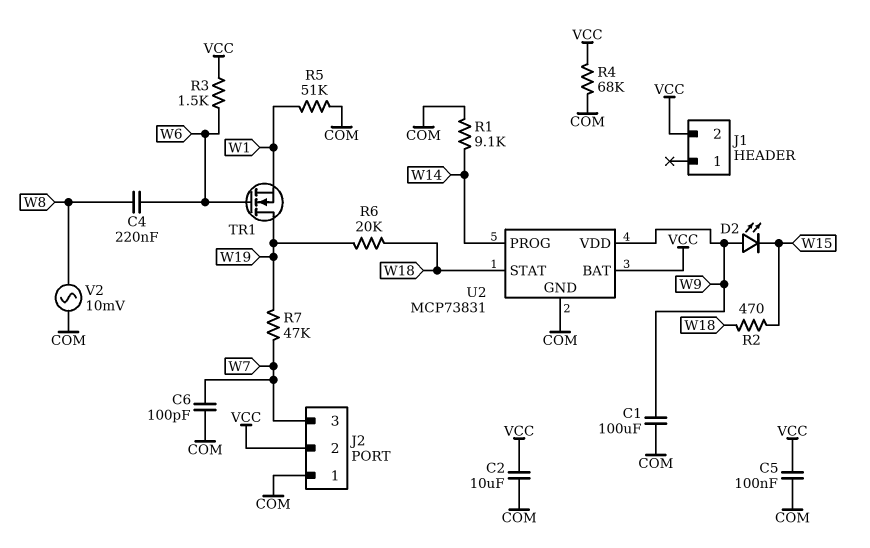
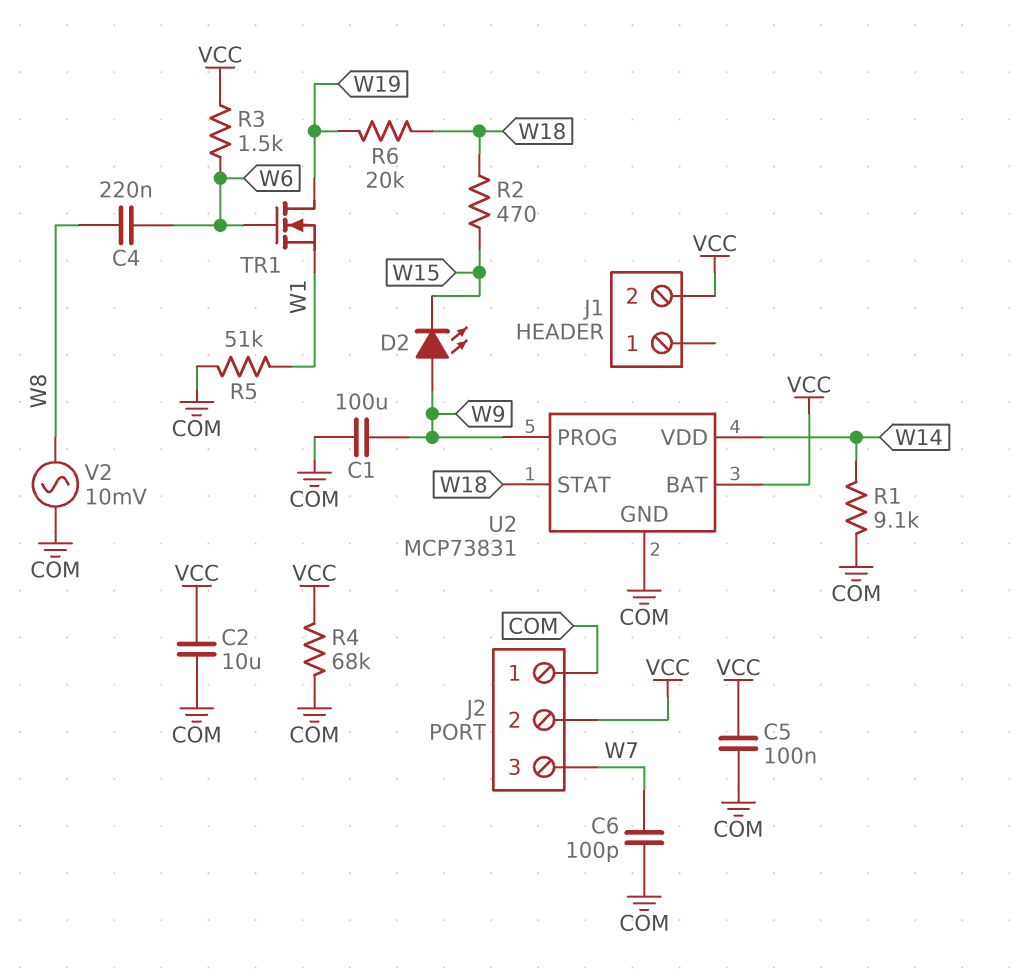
R7: 47k (W7, W19) -> none
U2 pin PROG: W14 -> W9
U2 pin VDD: W9 -> W14

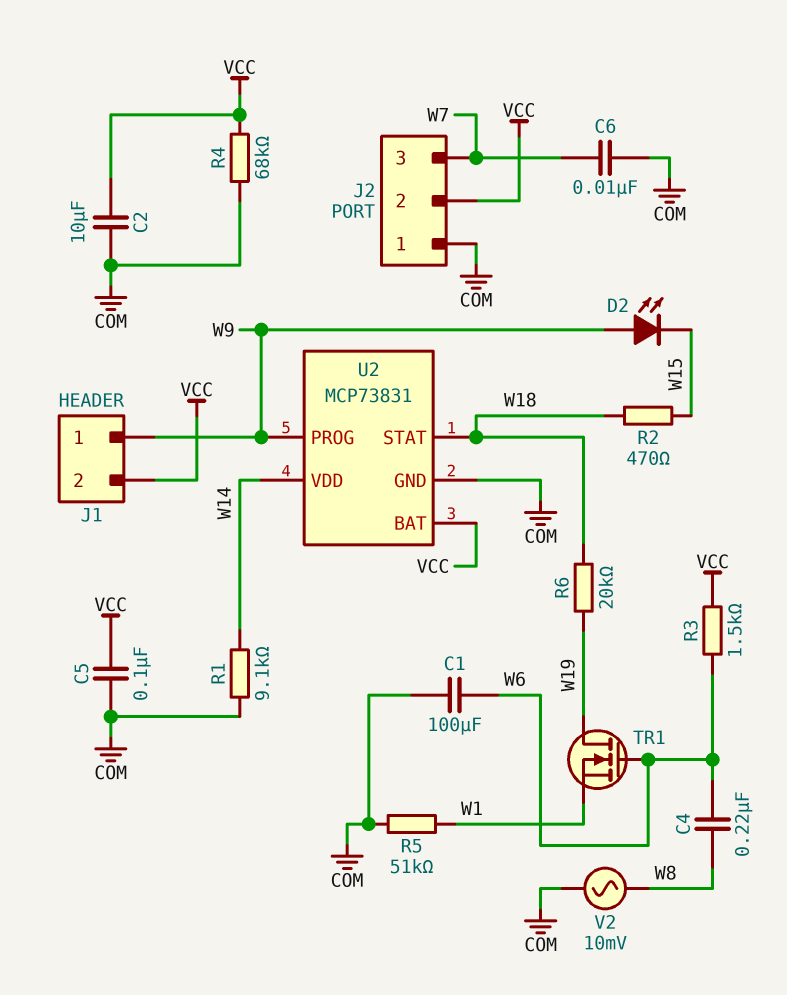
C1: 100uF (COM, W9) -> 100uF (COM, W6)
C6: 100pF (COM, W7) -> 10nF (COM, W7)
J1 pin 1: none -> W9

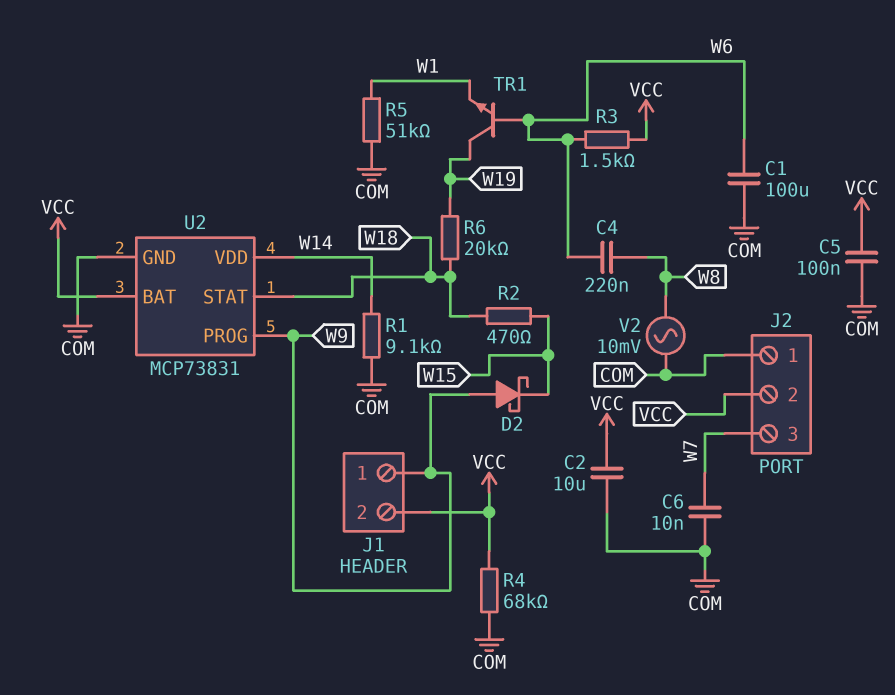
D2: LED (A W9, K W15) -> schottky (A W9, K W15)
TR1: NMOS (G W6, D W19, S W1) -> NPN (B W6, C W19, E W1)

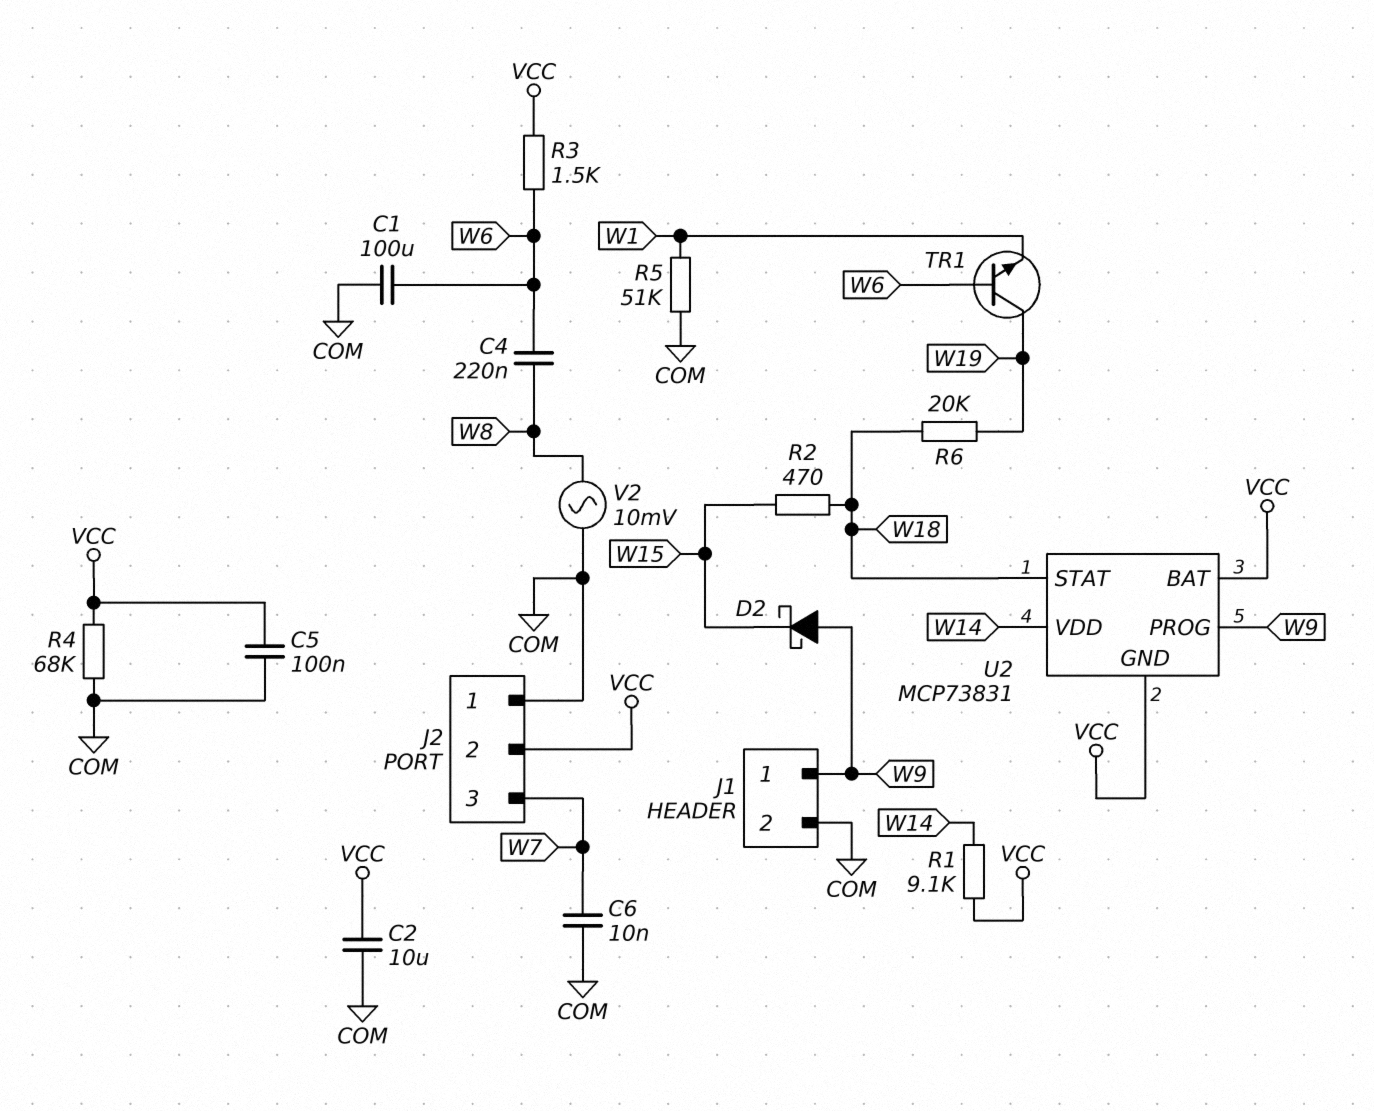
J1 pin 2: VCC -> COM
R1: 9.1k (COM, W14) -> 9.1k (VCC, W14)
U2 pin GND: COM -> VCC

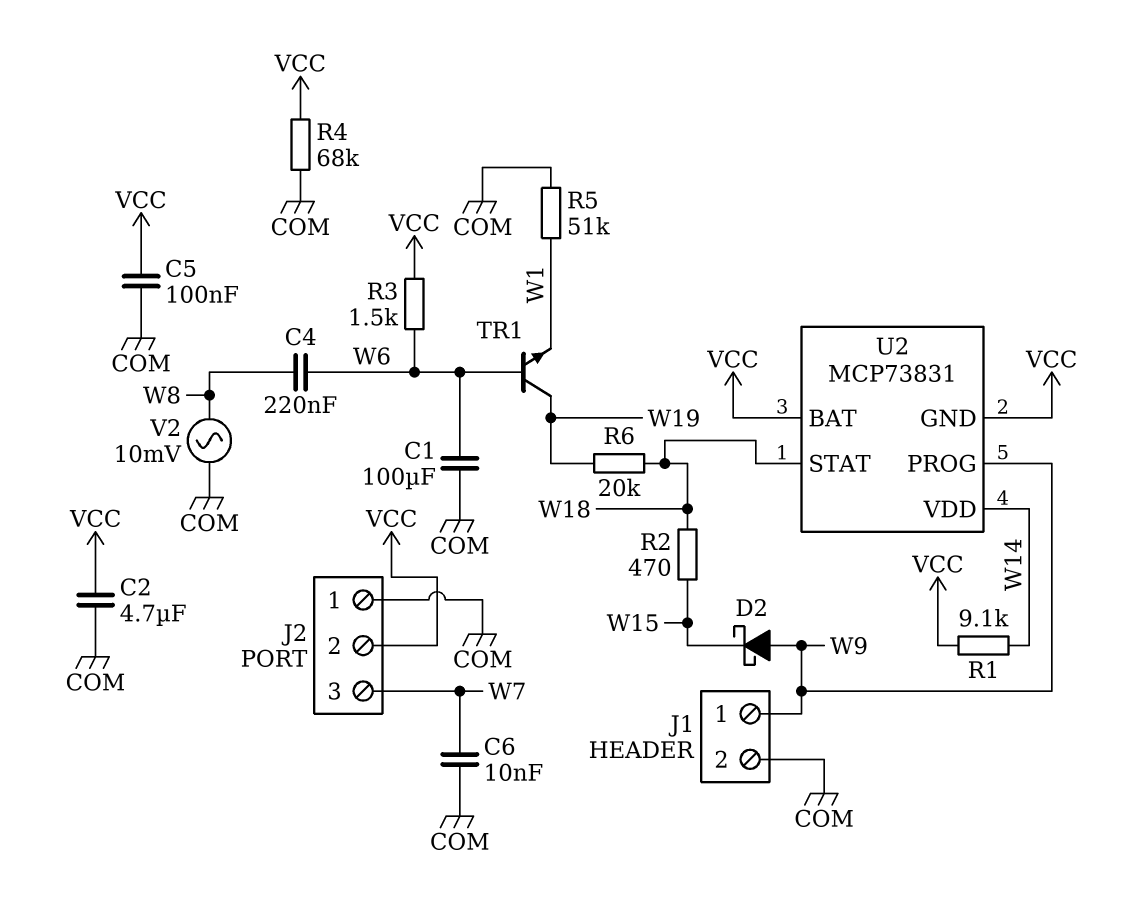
C2: 10uF (COM, VCC) -> 4.7uF (COM, VCC)

